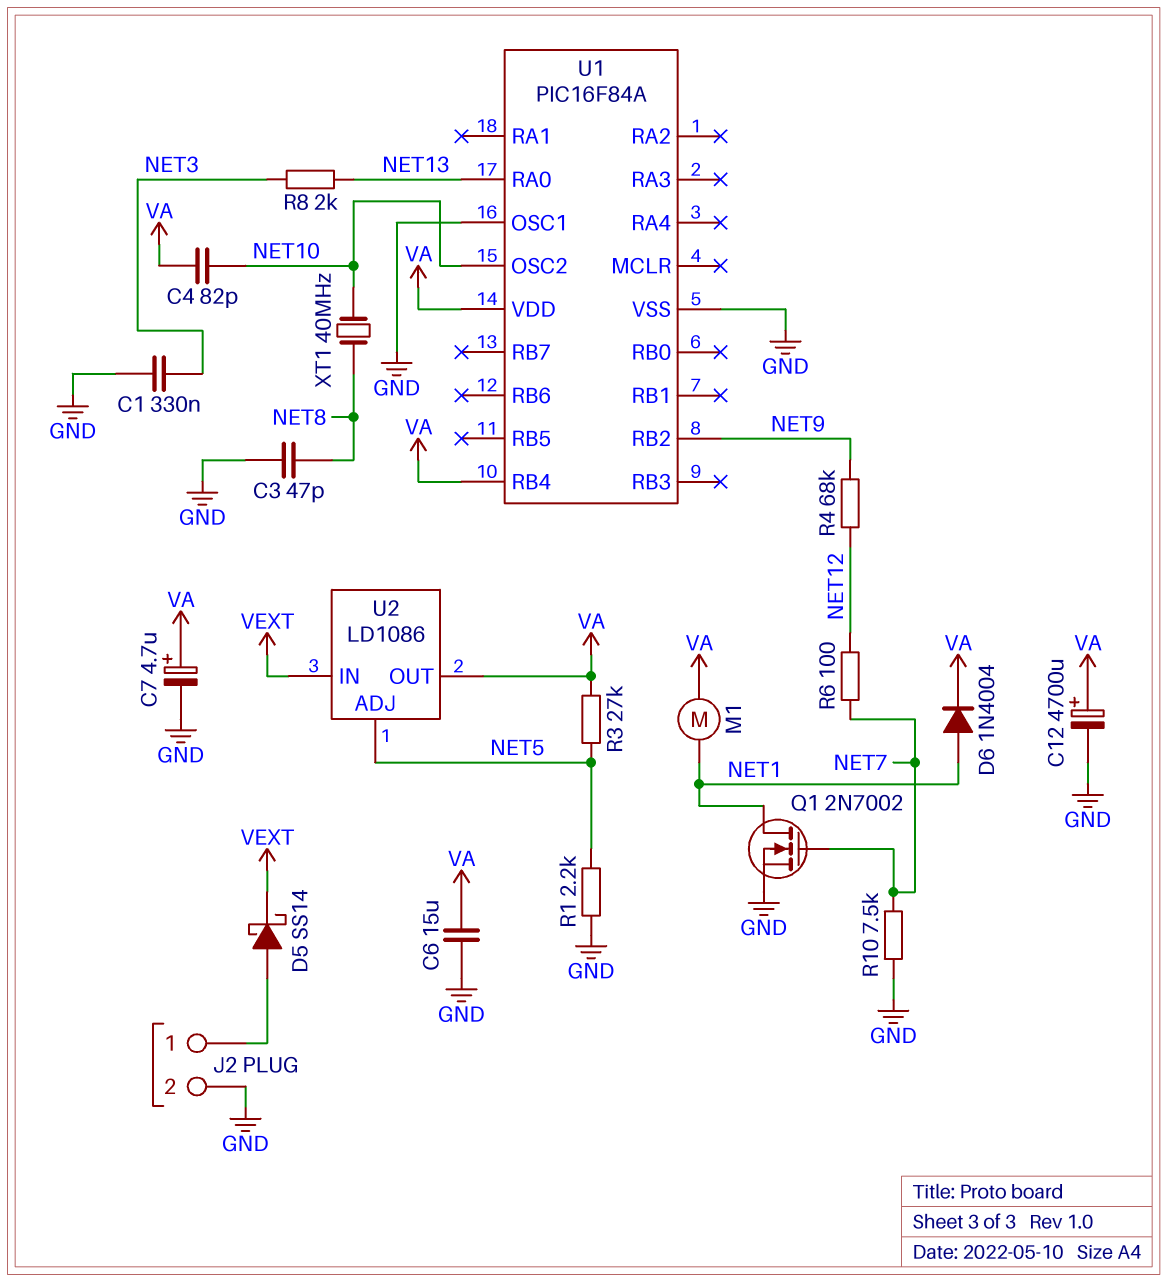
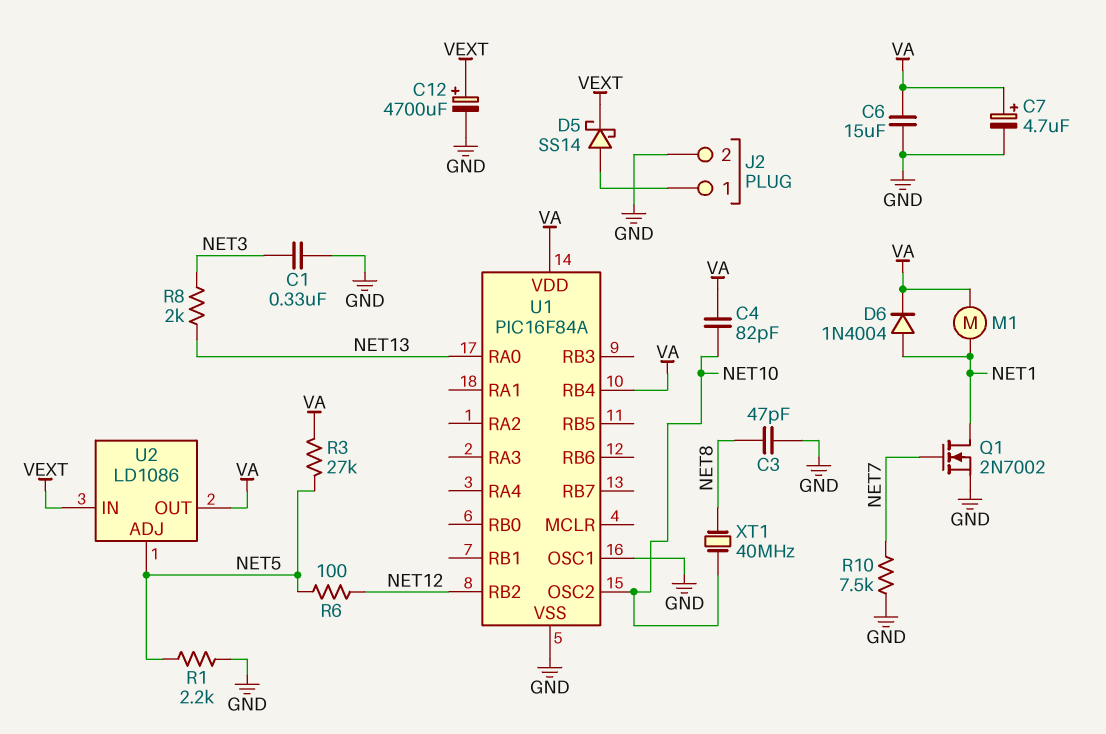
C12: 4700uF (plus VA, minus GND) -> 4700uF (plus VEXT, minus GND)
R4: 68k (NET9, NET12) -> none
R6: 100 (NET7, NET12) -> 100 (NET5, NET12)
U1 pin RB2: NET9 -> NET12

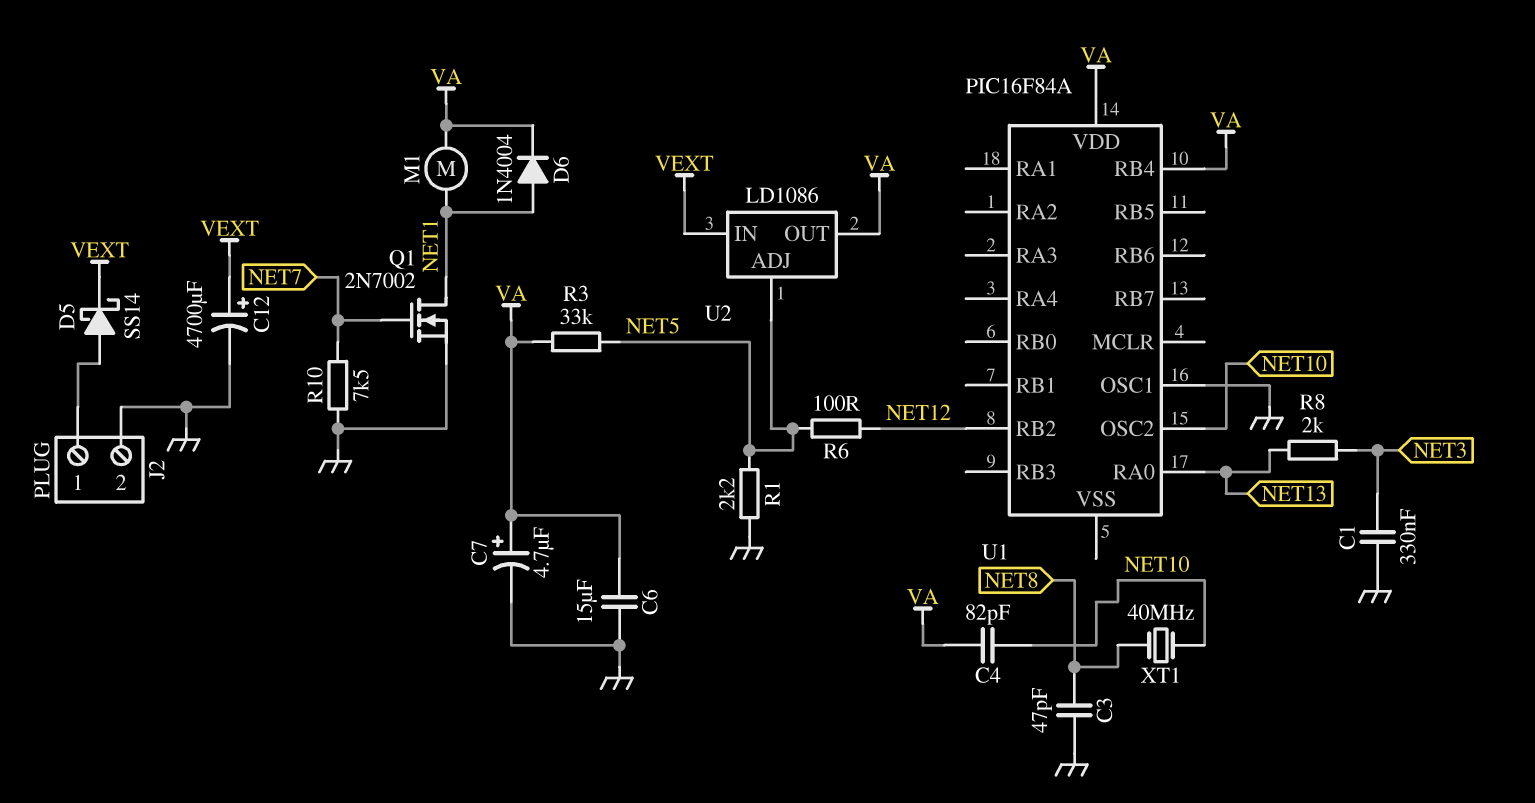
R3: 27k (NET5, VA) -> 33k (NET5, VA)
U1 pin VSS: GND -> none

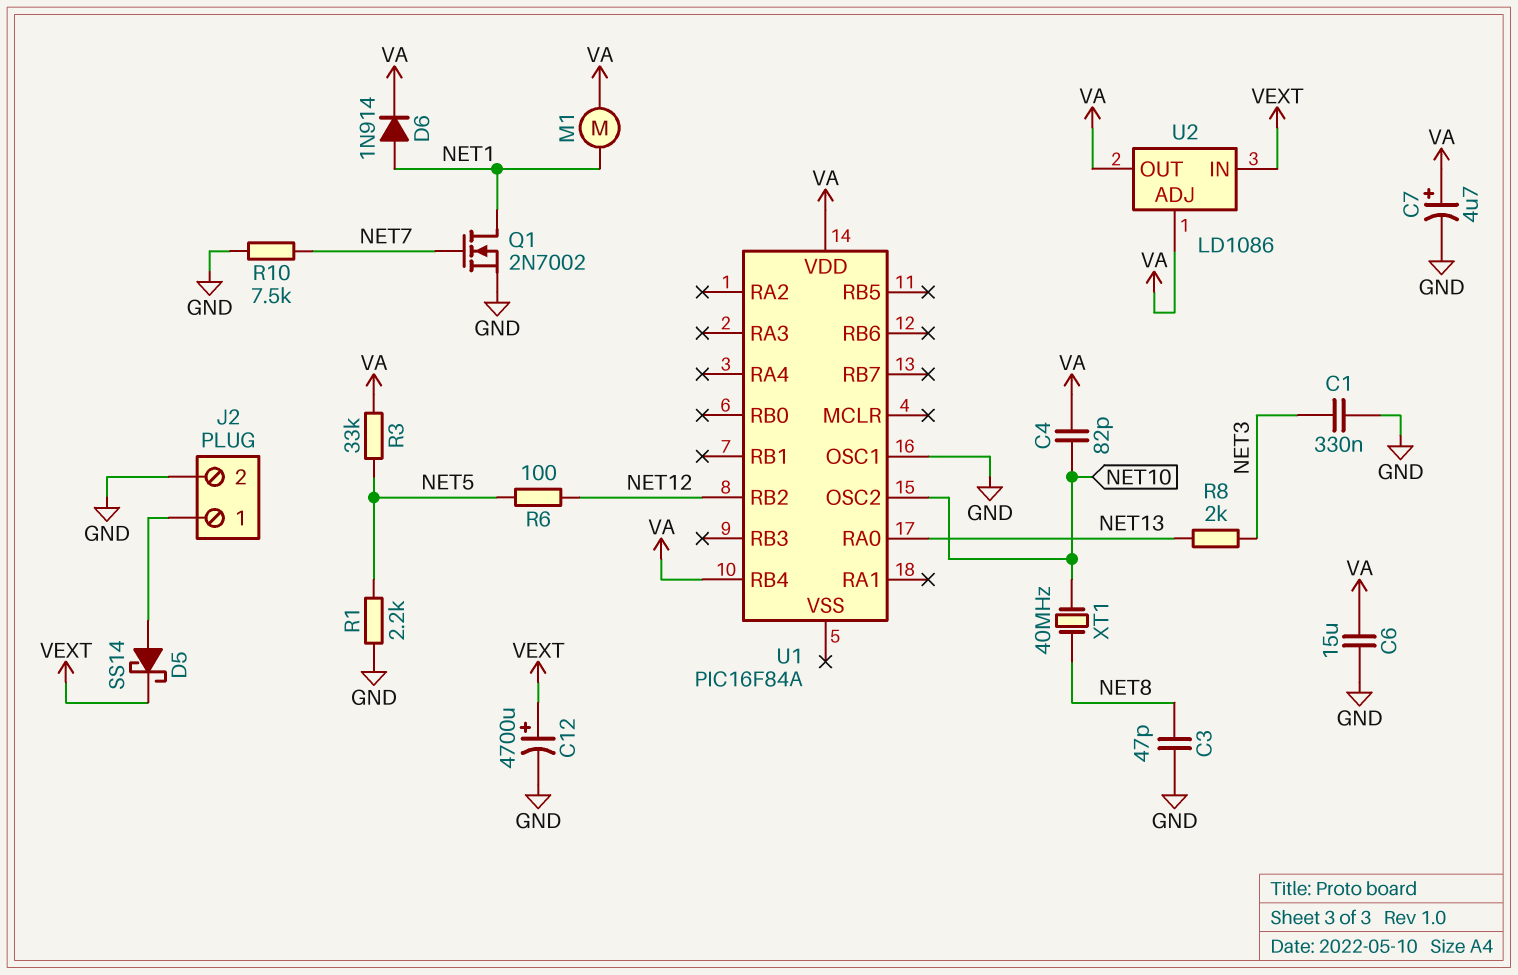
D6: diode 1N4004 (A NET1, K VA) -> diode 1N914 (A NET1, K VA)
U2 pin ADJ: NET5 -> VA

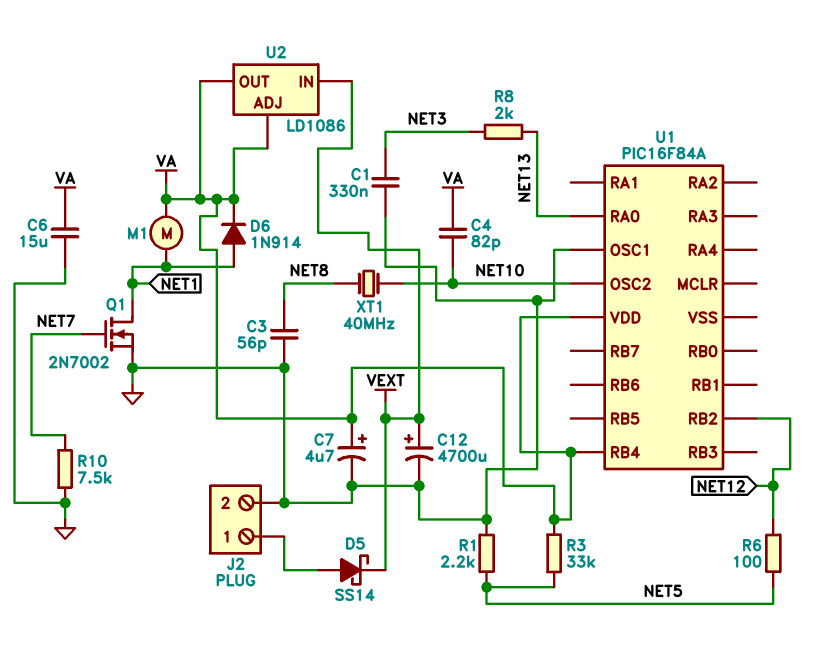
C3: 47pF (GND, NET8) -> 56pF (GND, NET8)

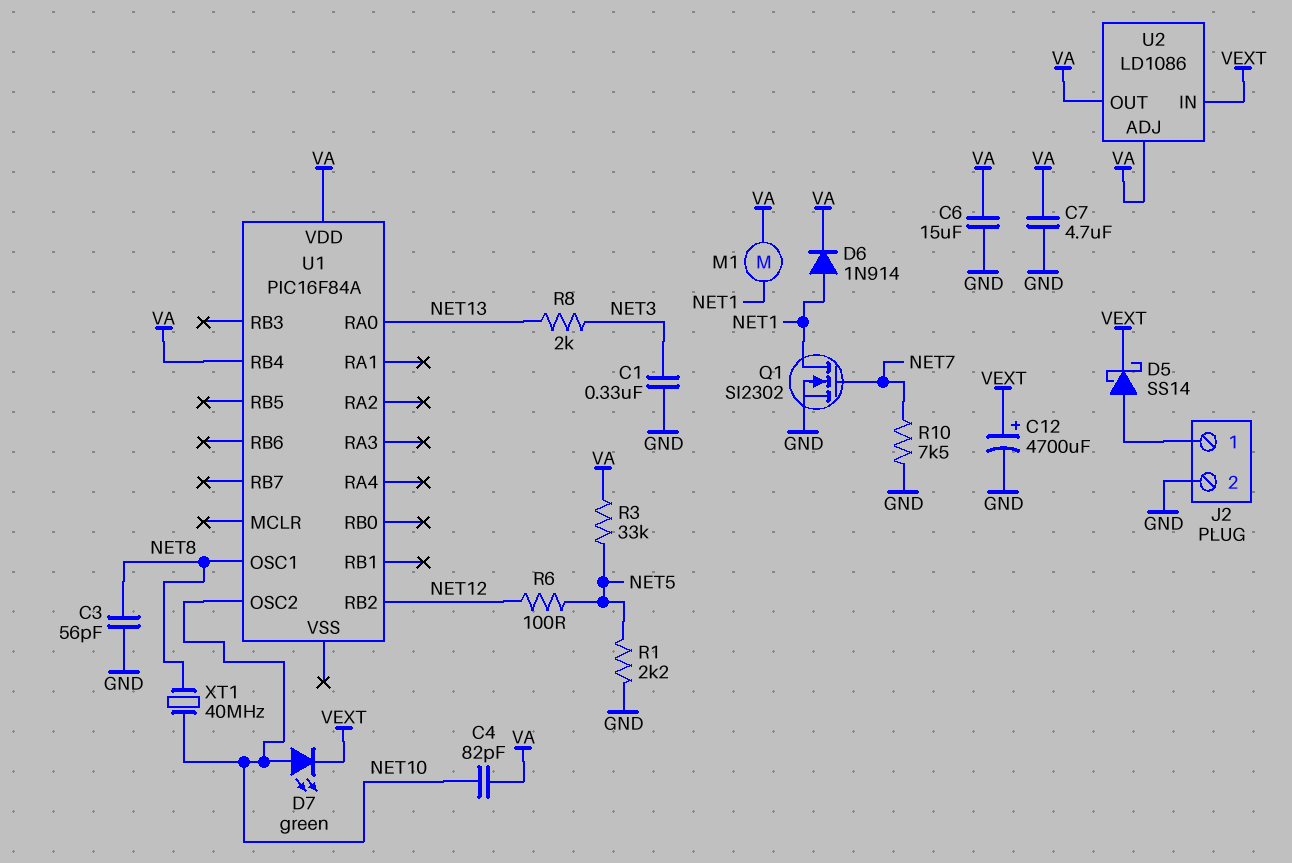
C7: 4.7uF (plus VA, minus GND) -> 4.7uF (GND, VA)
D7: none -> LED green (A NET10, K VEXT)
Q1: NMOS 2N7002 (G NET7, D NET1, S GND) -> NMOS SI2302 (G NET7, D NET1, S GND)
U1 pin OSC1: GND -> NET8

